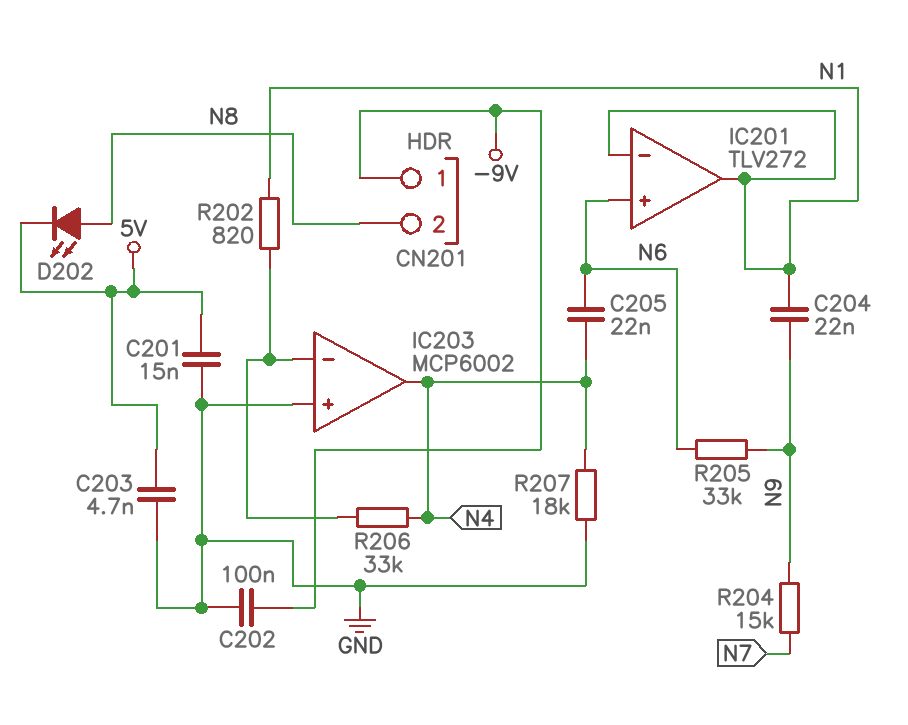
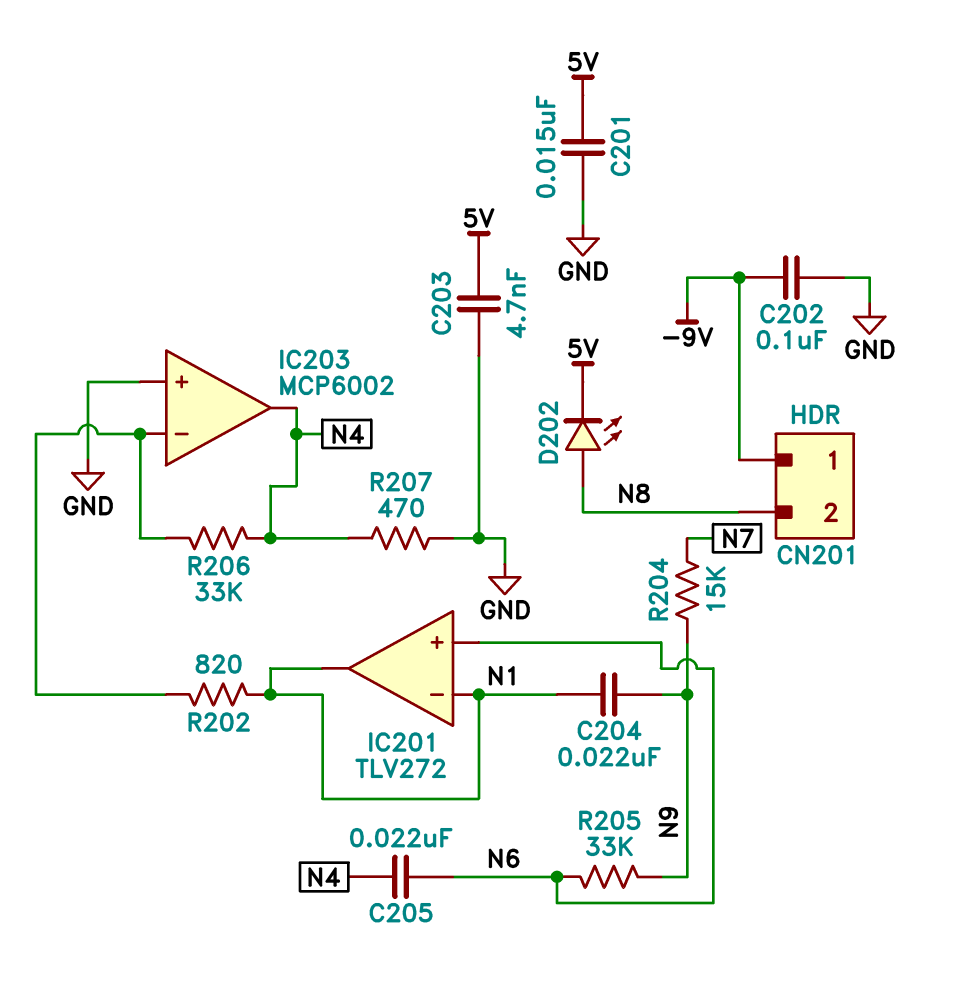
R207: 18k (GND, N4) -> 470 (GND, N4)

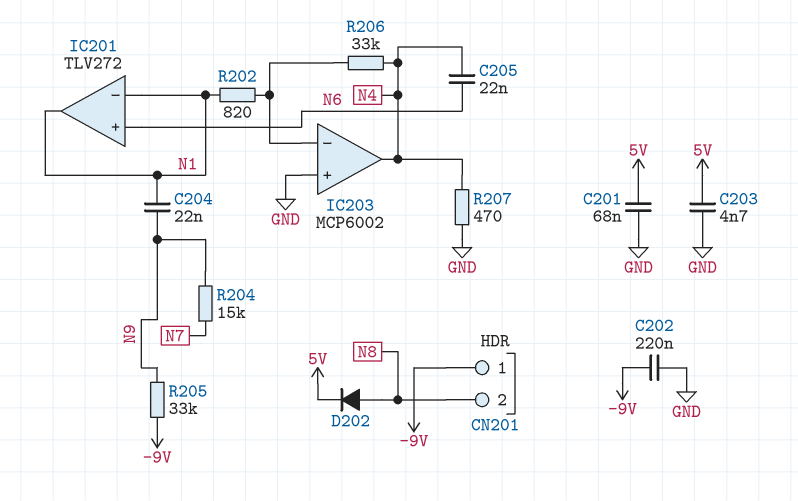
C201: 15nF (5V, GND) -> 68nF (5V, GND)
C202: 100nF (-9V, GND) -> 220nF (-9V, GND)
D202: LED (A N8, K 5V) -> diode (A N8, K 5V)
R205: 33k (N6, N9) -> 33k (-9V, N9)

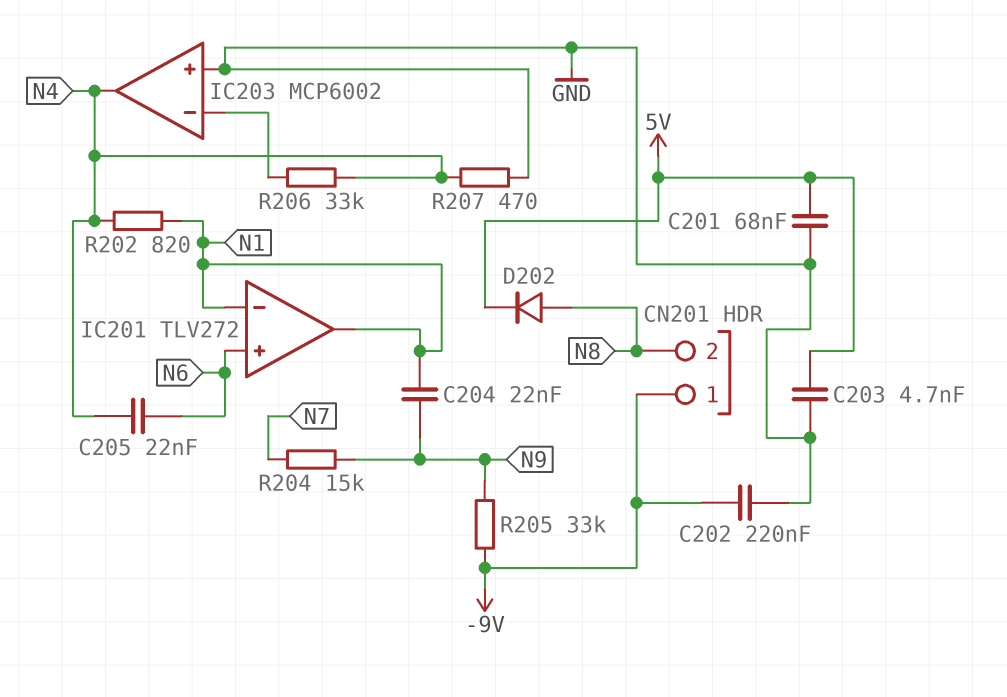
R202: 820 (IC203/in-, N1) -> 820 (N1, N4)

